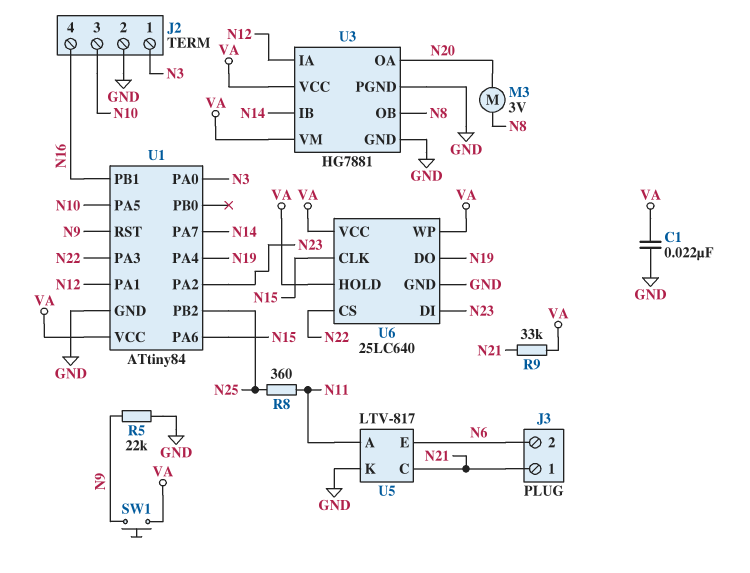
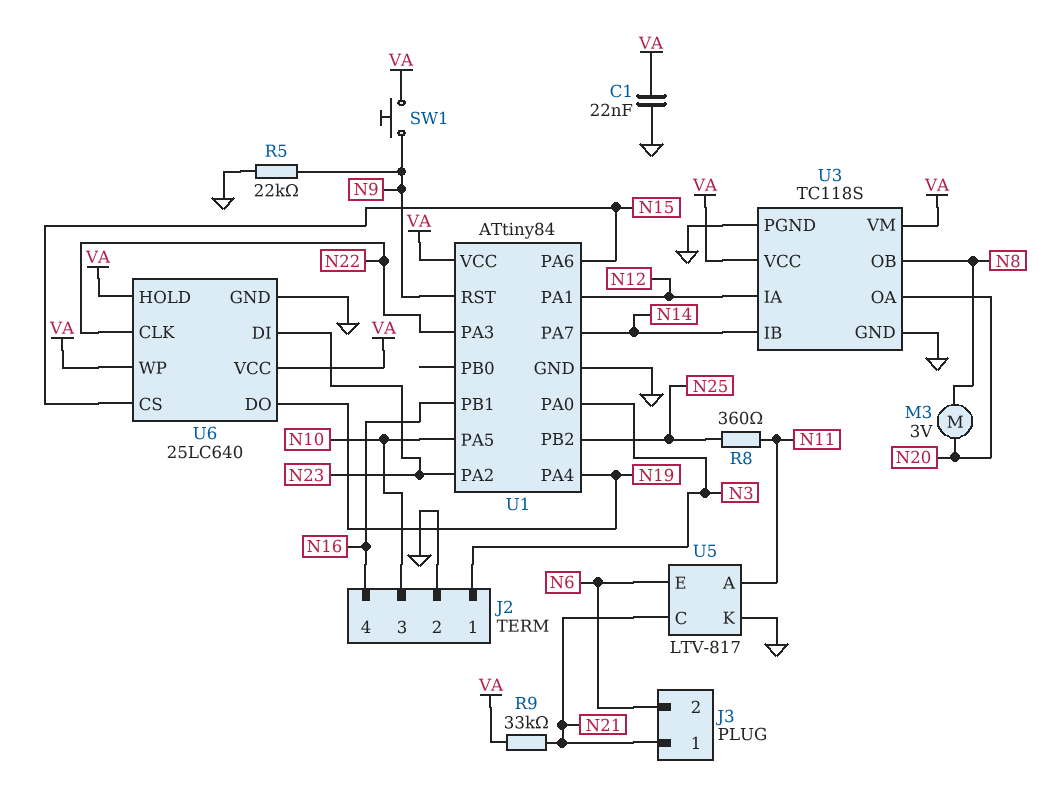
U3: HG7881 -> TC118S
U6 pin CLK: N15 -> N22
U6 pin CS: N22 -> N15

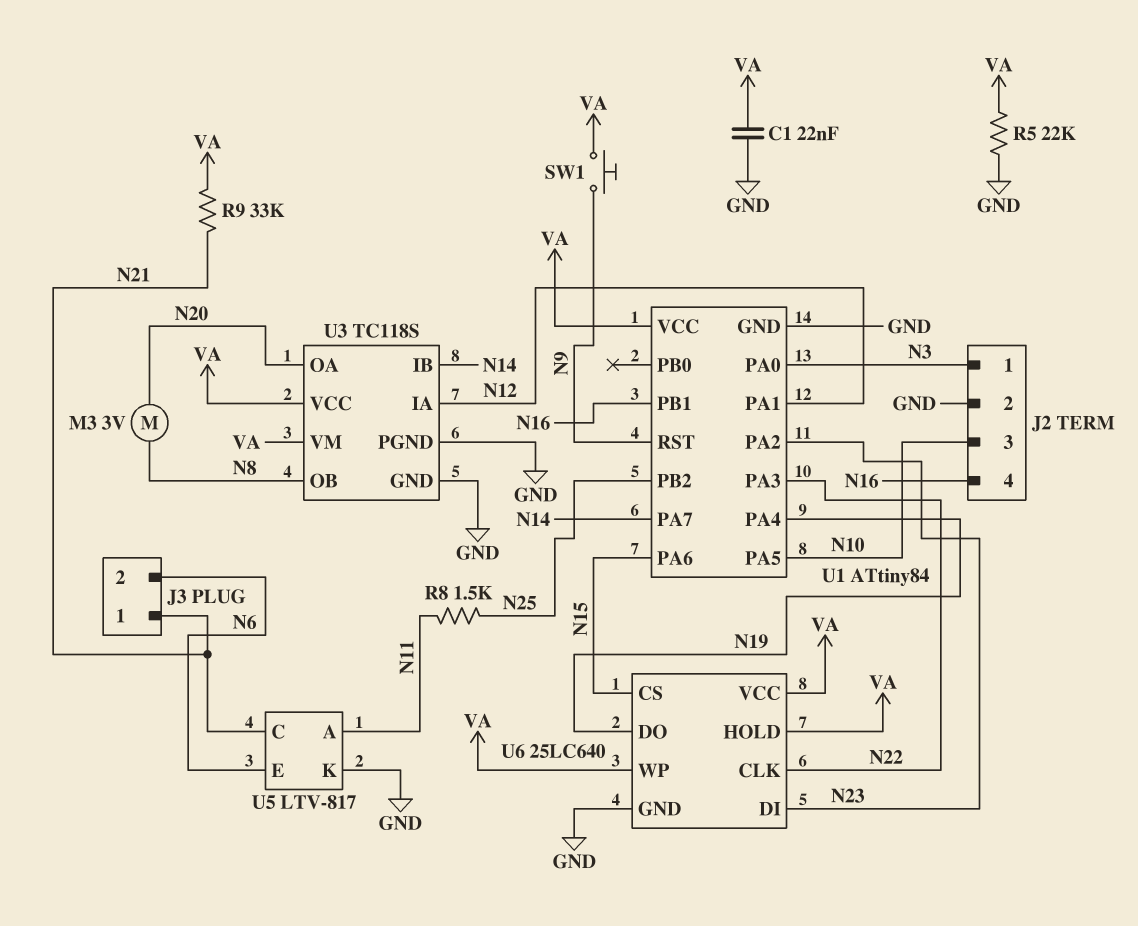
R5: 22k (GND, N9) -> 22k (GND, VA)
R8: 360 (N11, N25) -> 1.5k (N11, N25)

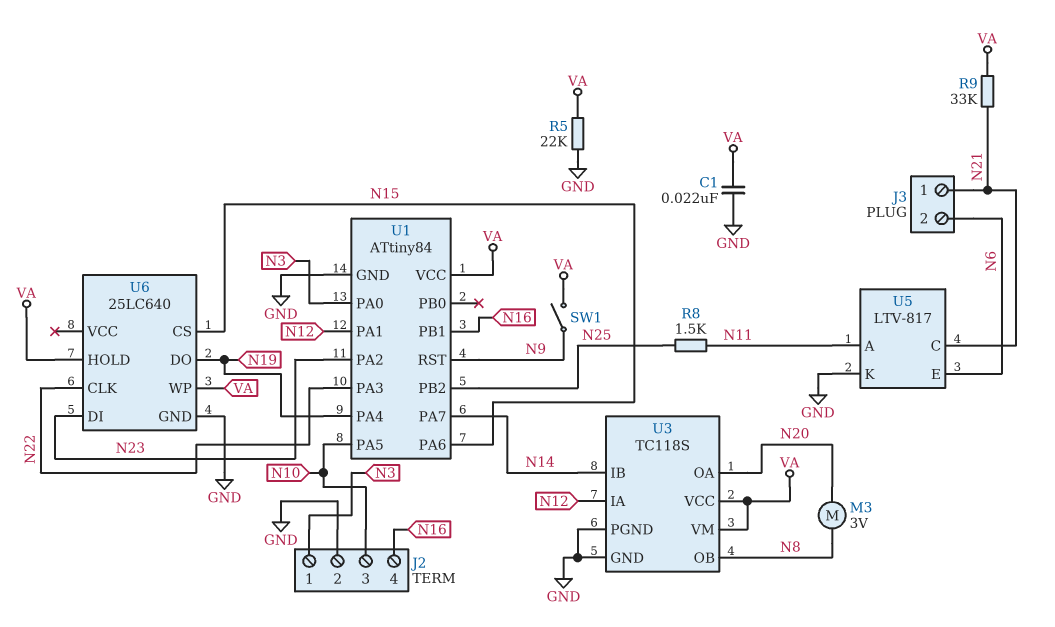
SW1: button (N9, VA) -> switch (N9, VA)
U6 pin VCC: VA -> none

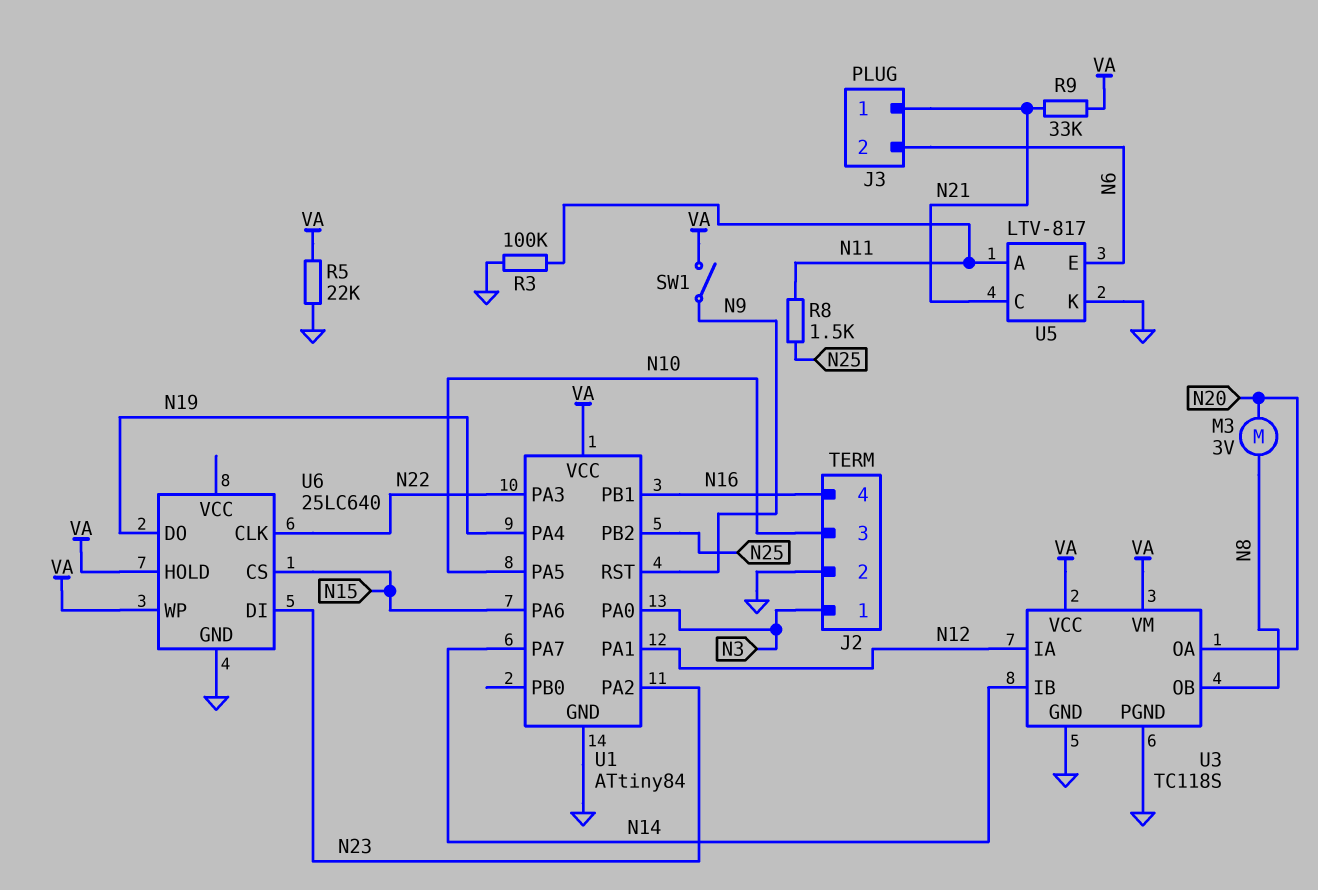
C1: 22nF (GND, VA) -> none
R3: none -> 100k (GND, N11)

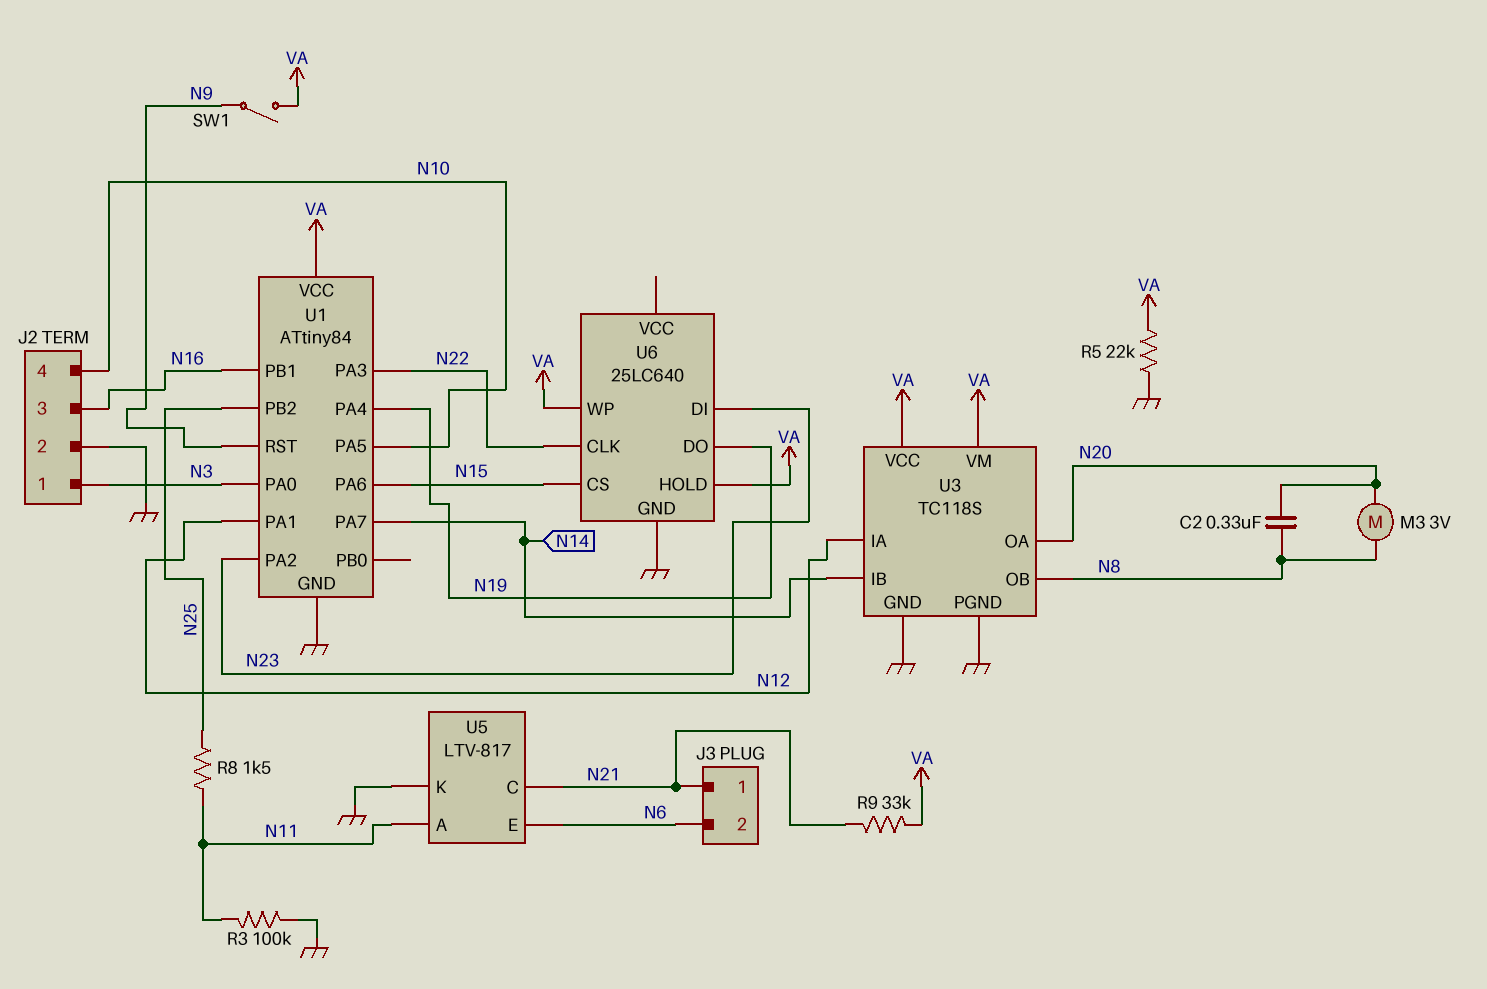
C2: none -> 330nF (N8, N20)
J2 pin 3: N10 -> N16
J2 pin 4: N16 -> N10

